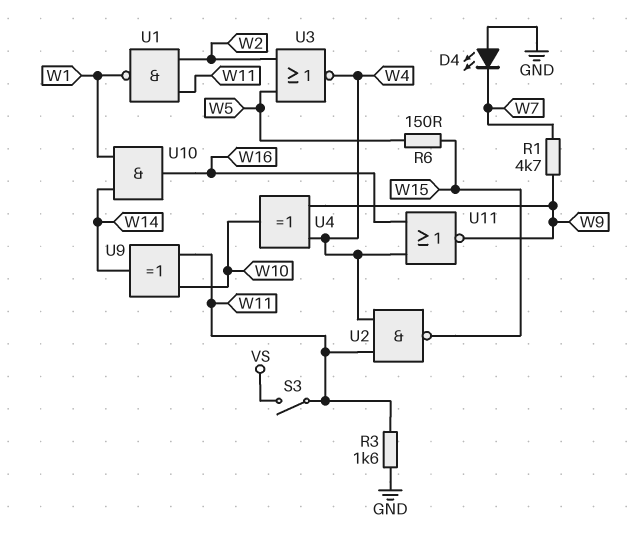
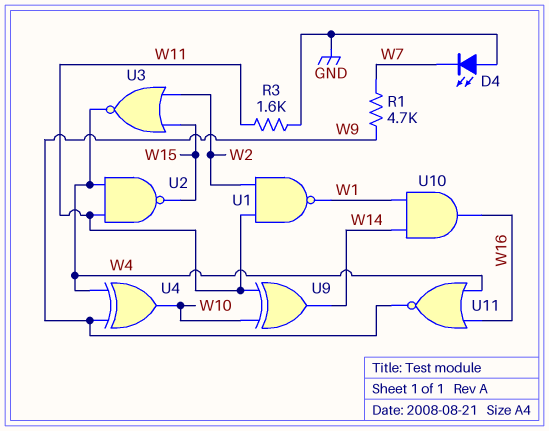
R6: 150 (W5, W15) -> none
S3: switch (VS, W11) -> none
U3: NOR (in W2, in W5, out W4) -> NOR (in W2, in W15, out W4)

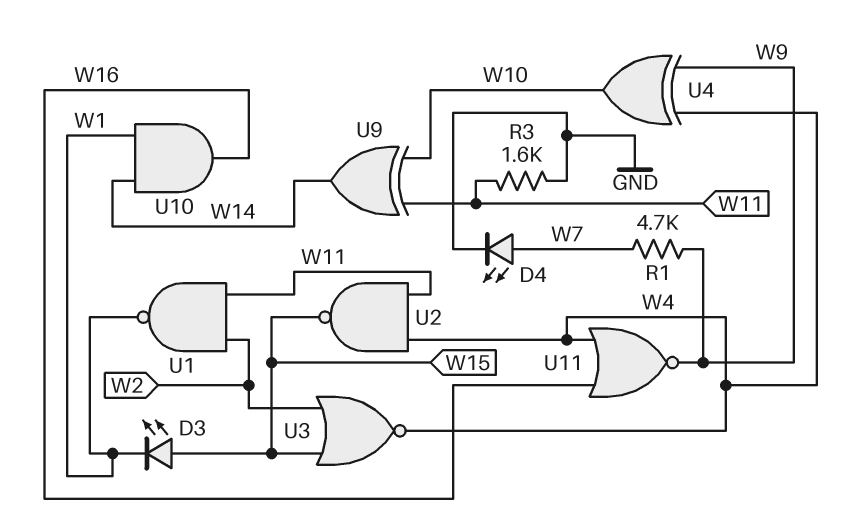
D3: none -> LED (A W15, K W1)
D4: LED (A GND, K W7) -> LED (A W7, K GND)

